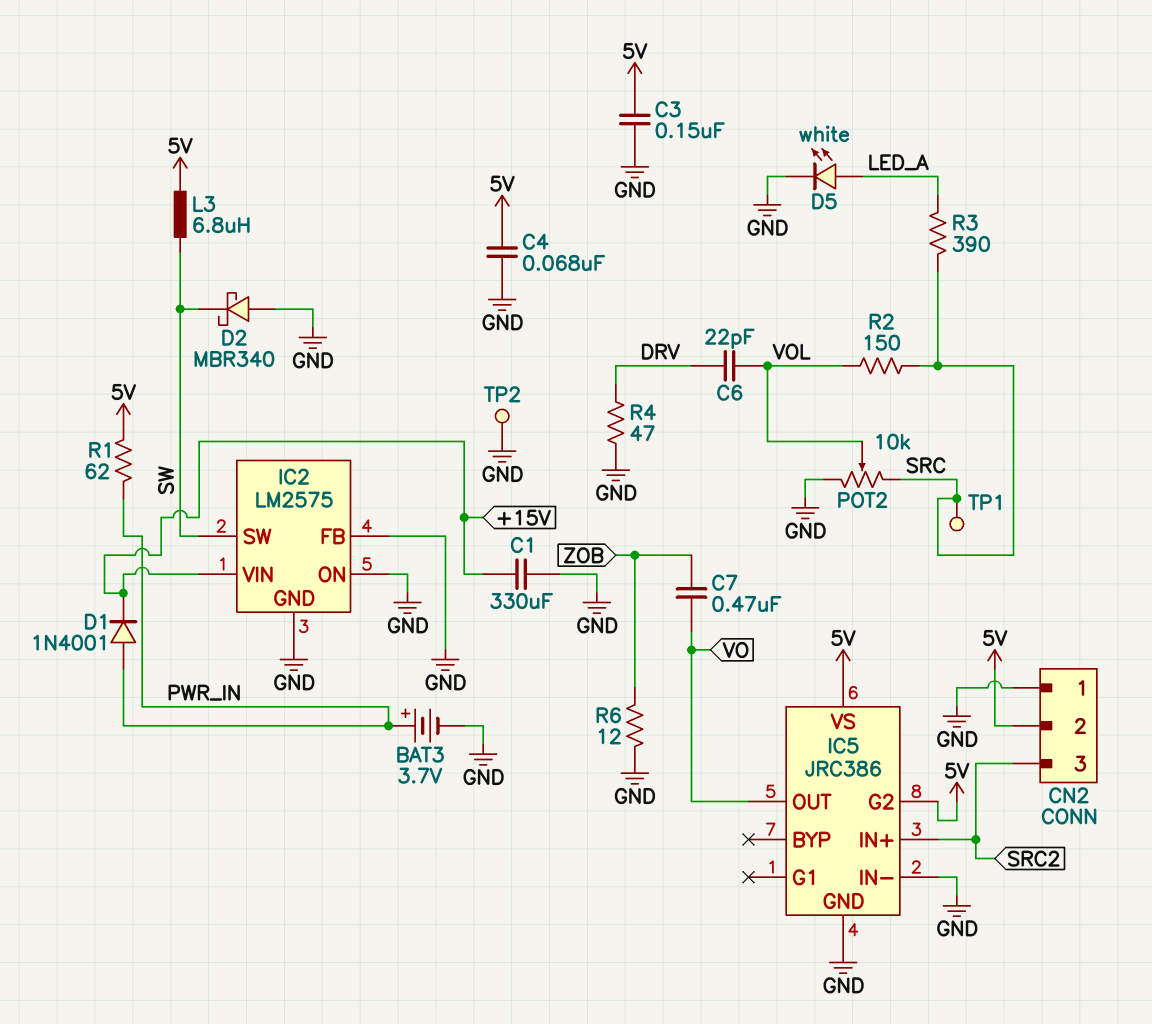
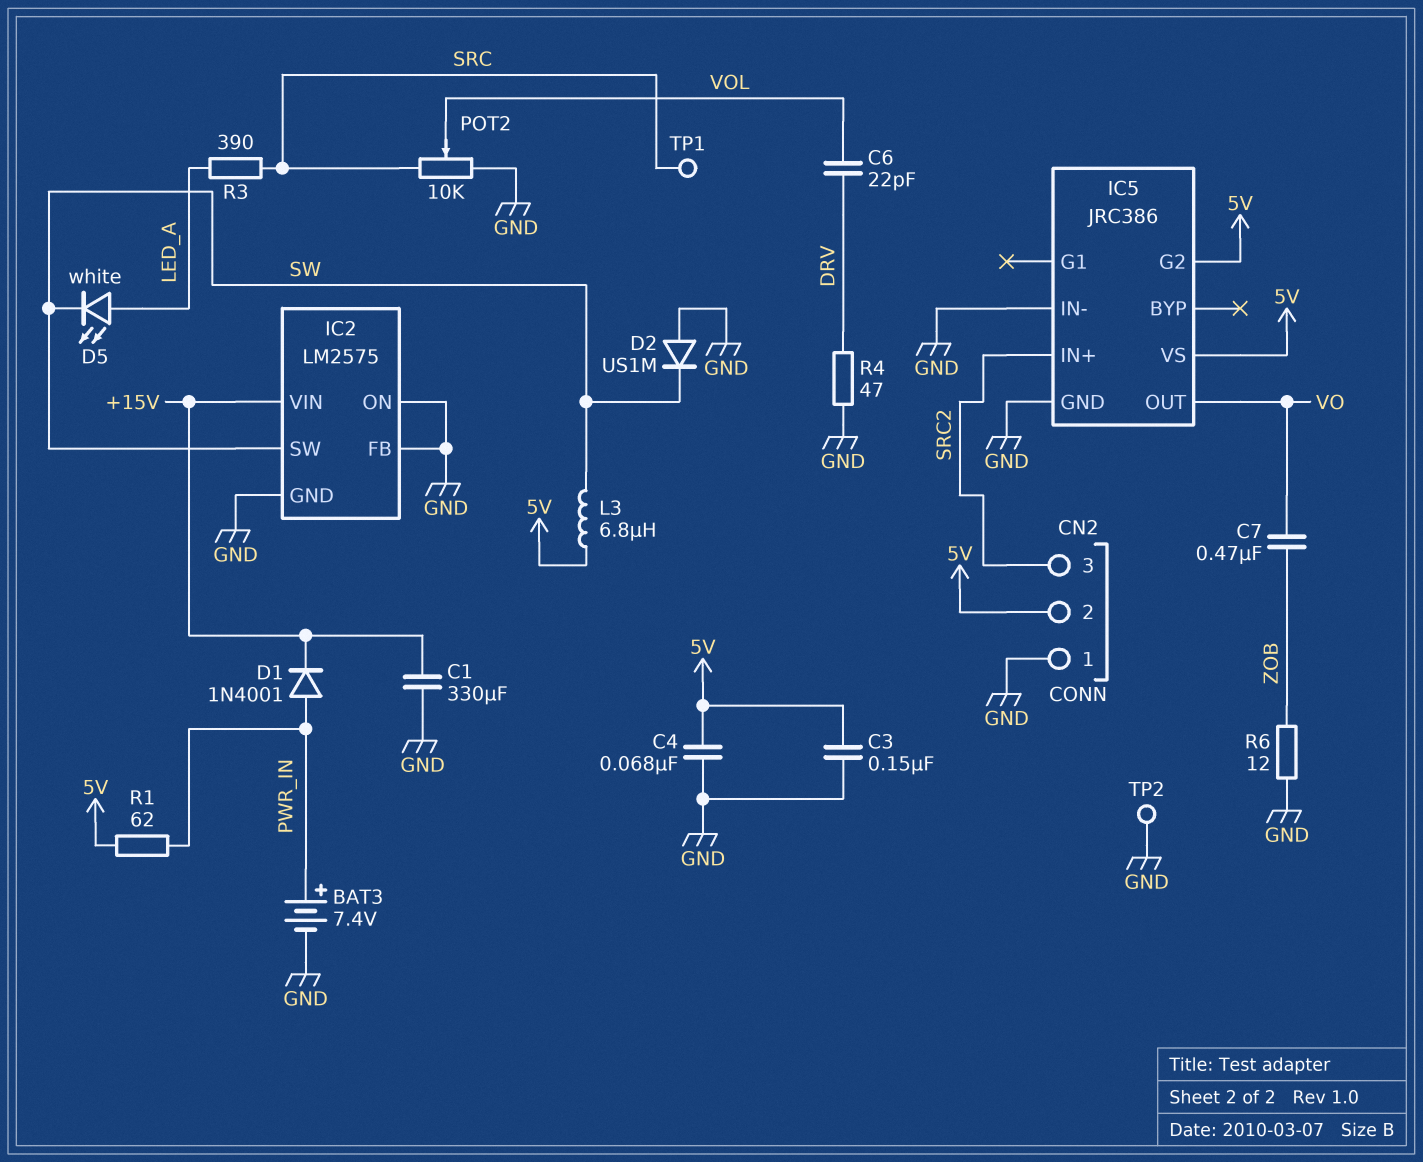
BAT3: 3.7V (plus PWR_IN, minus GND) -> 7.4V (plus PWR_IN, minus GND)
D2: schottky MBR340 (A GND, K SW) -> diode US1M (A GND, K SW)
D5: LED white (A LED_A, K GND) -> LED white (A LED_A, K SW)
R2: 150 (SRC, VOL) -> none

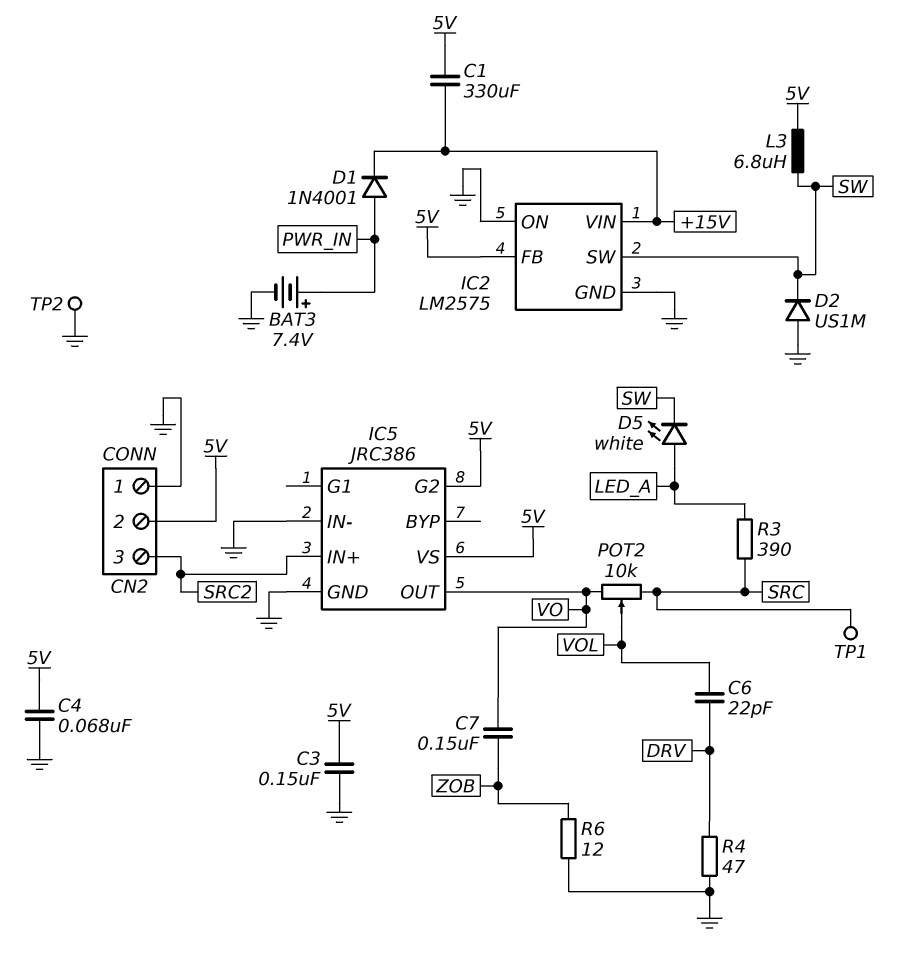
C1: 330uF (+15V, GND) -> 330uF (+15V, 5V)
C7: 470nF (VO, ZOB) -> 150nF (VO, ZOB)
IC2 pin FB: GND -> 5V
POT2: 10k (GND, SRC, wiper VOL) -> 10k (SRC, VO, wiper VOL)
R1: 62 (5V, PWR_IN) -> none

